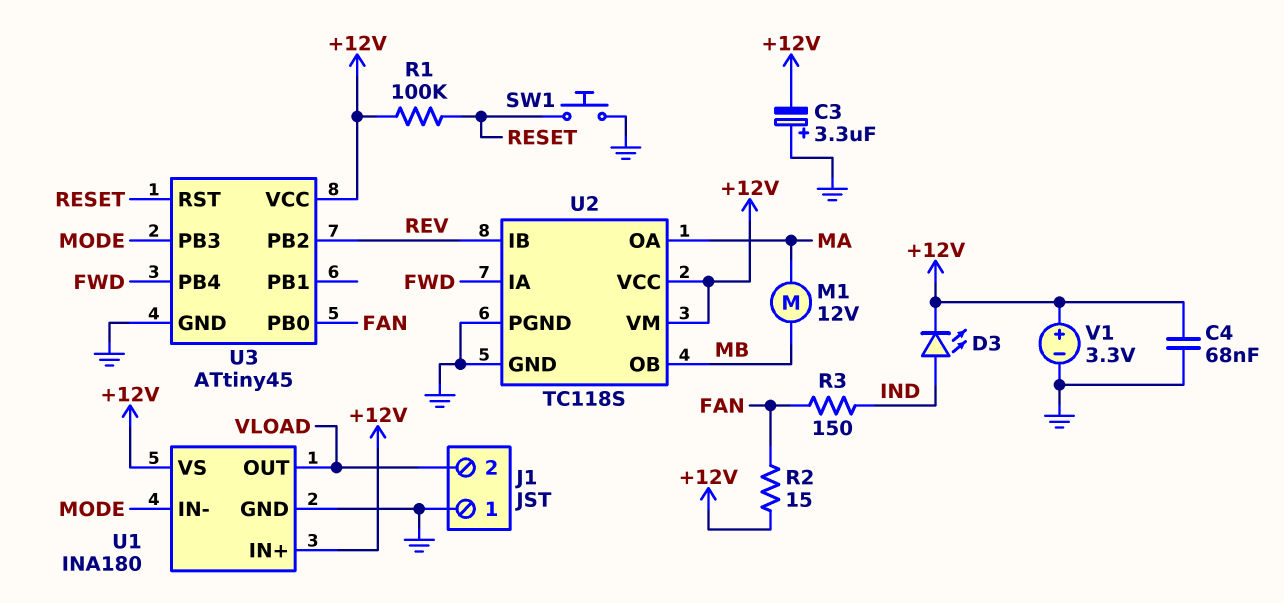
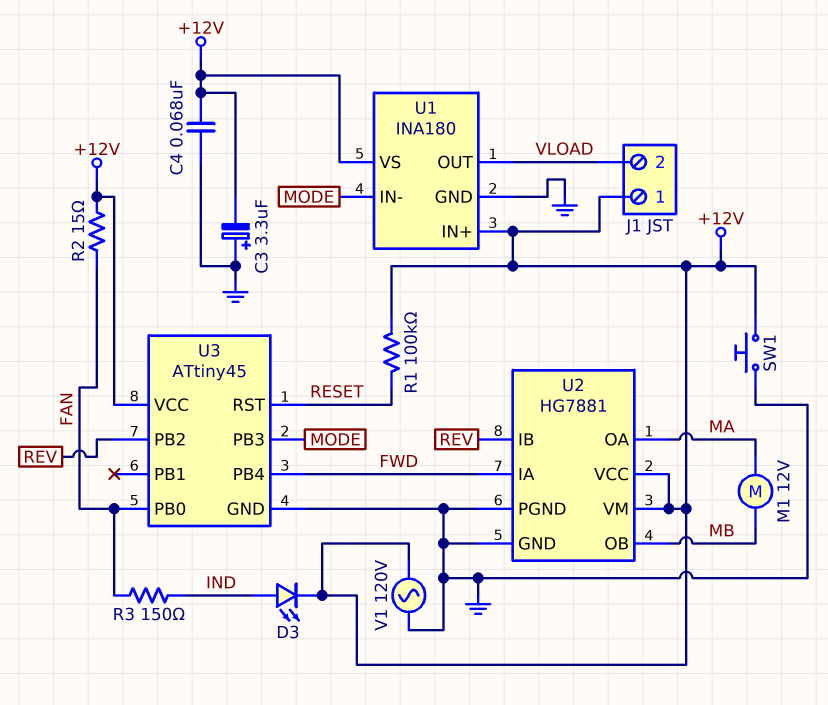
J1 pin 1: GND -> +12V
SW1: button (GND, RESET) -> button (+12V, GND)
U2: TC118S -> HG7881
V1: 3.3V (plus +12V, minus GND) -> AC 120V (+12V, GND)

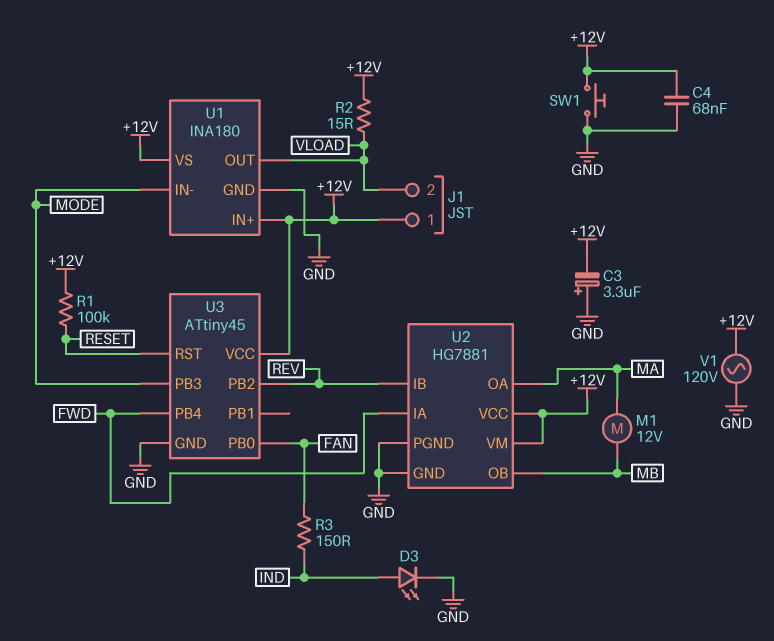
D3: LED (A IND, K +12V) -> LED (A IND, K GND)
R2: 15 (+12V, FAN) -> 15 (+12V, VLOAD)

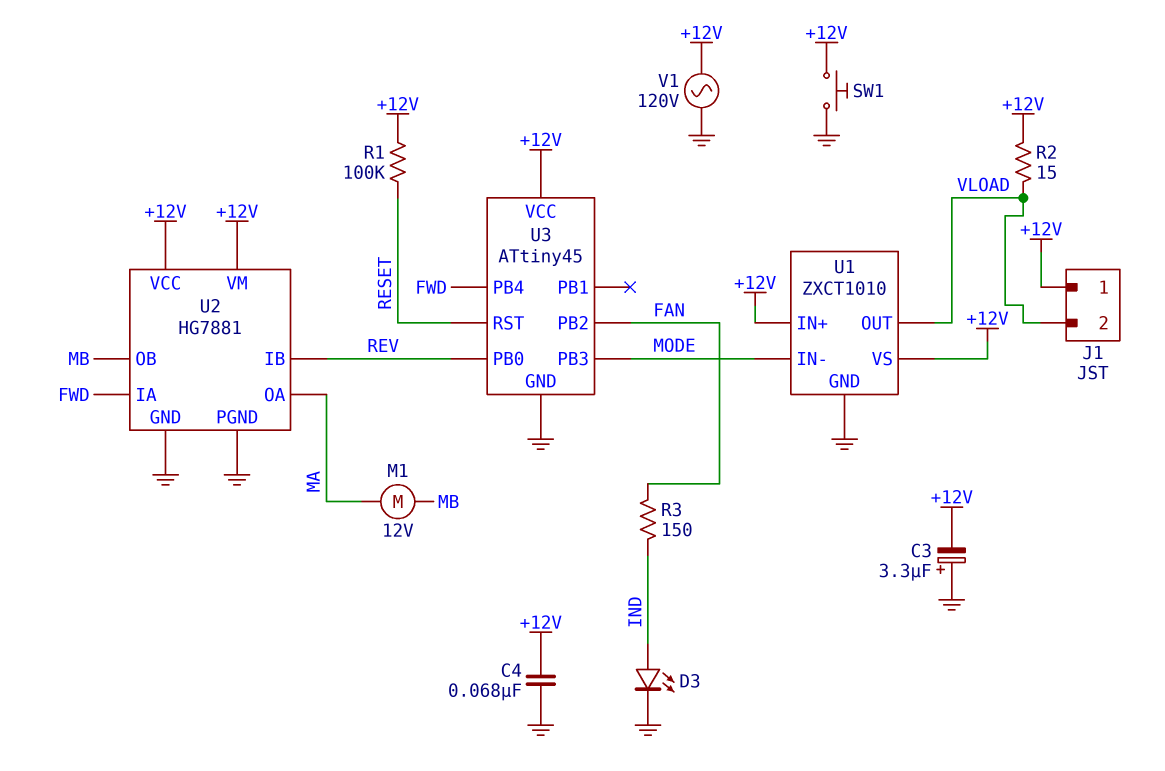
U1: INA180 -> ZXCT1010
U3 pin PB0: FAN -> REV
U3 pin PB2: REV -> FAN

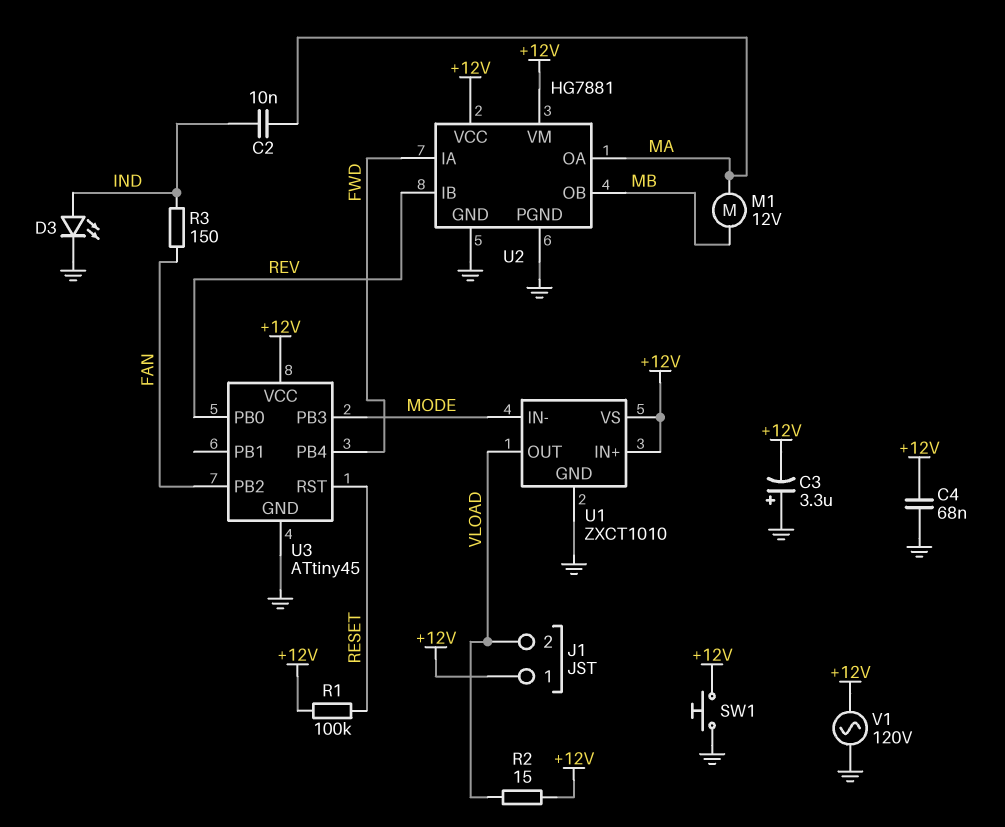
C2: none -> 10nF (IND, MA)

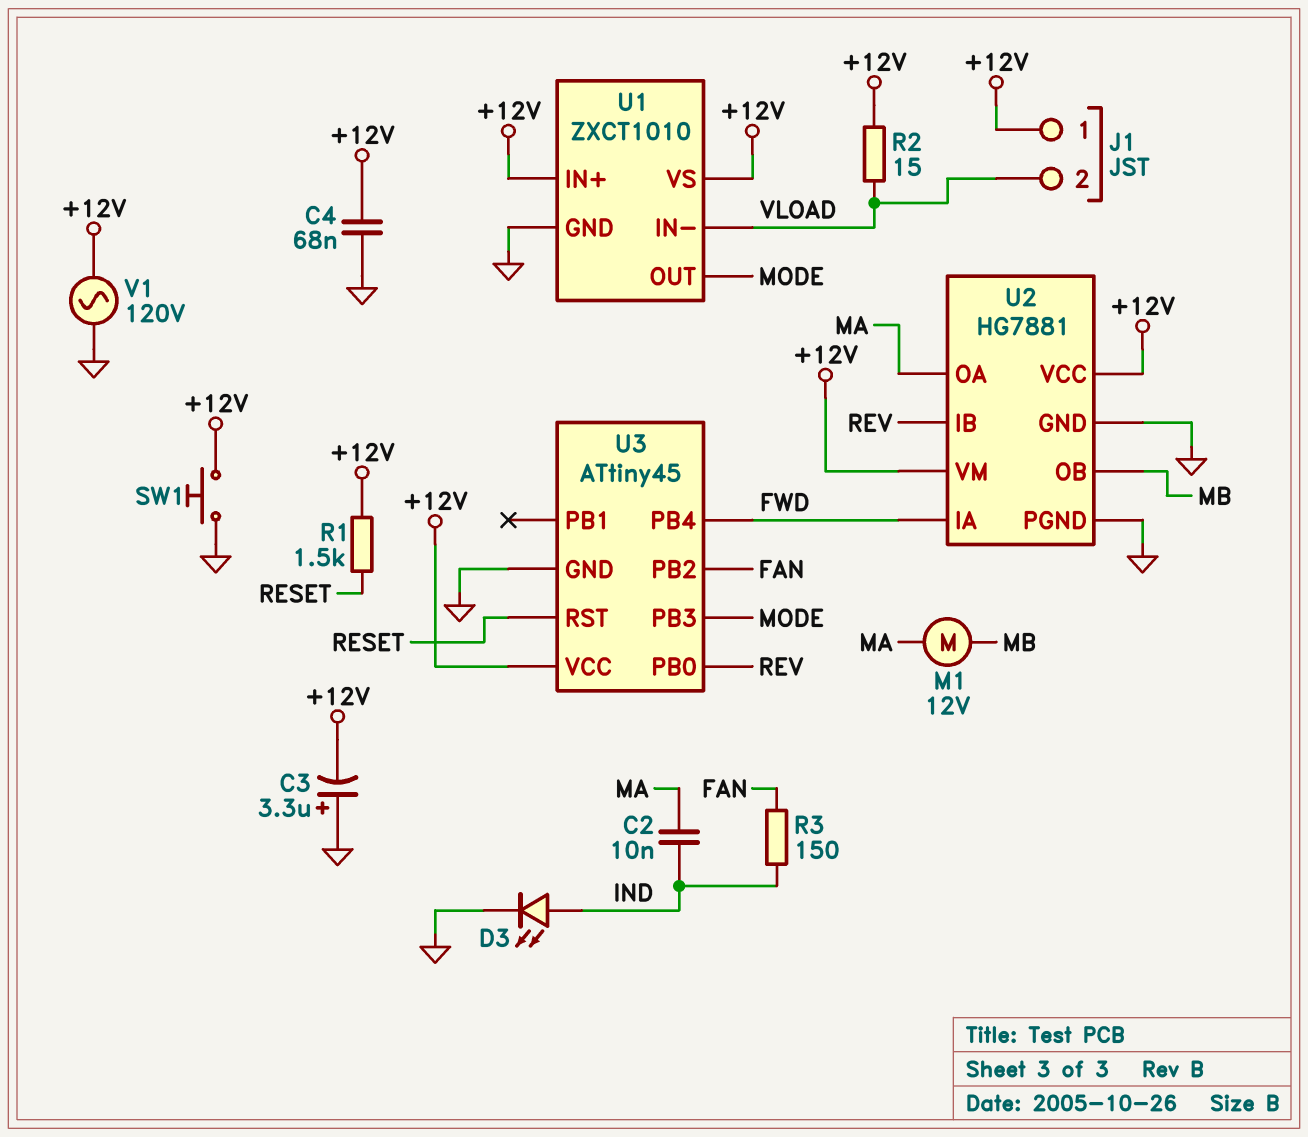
R1: 100k (+12V, RESET) -> 1.5k (+12V, RESET)
U1 pin IN-: MODE -> VLOAD
U1 pin OUT: VLOAD -> MODE

